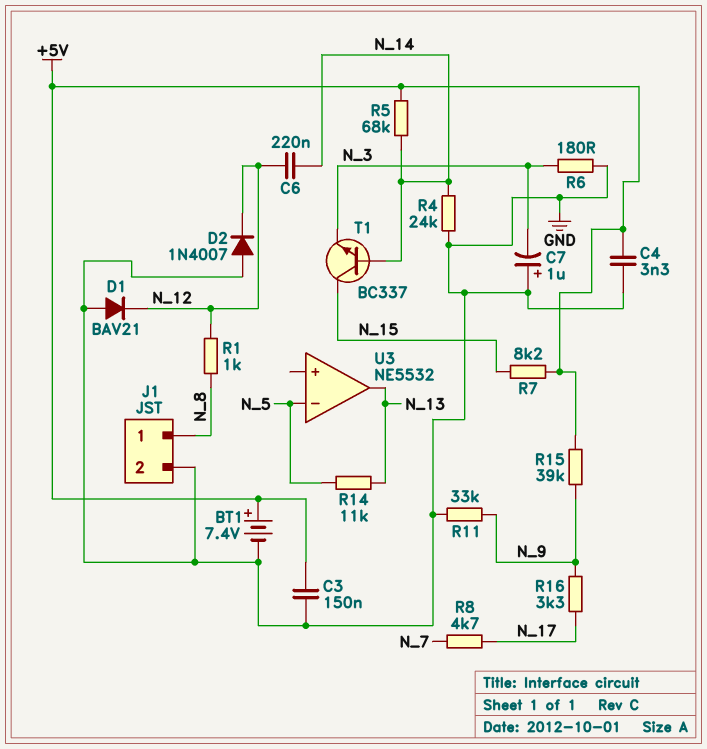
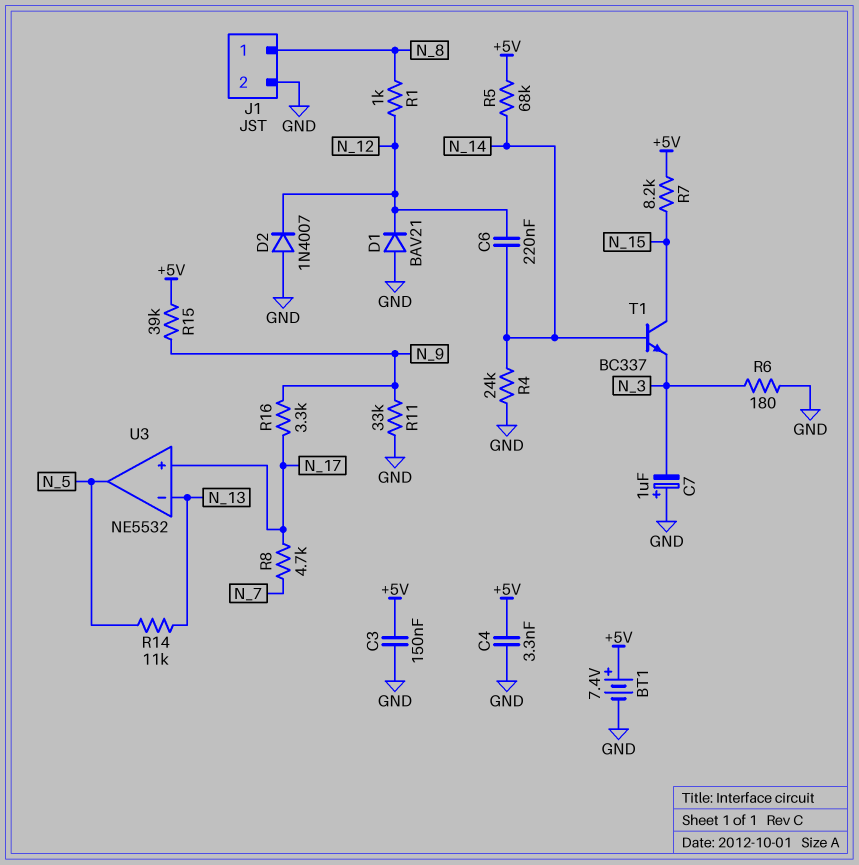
U3 pin in+: none -> N_17
U3 pin in-: N_5 -> N_13
U3 pin out: N_13 -> N_5

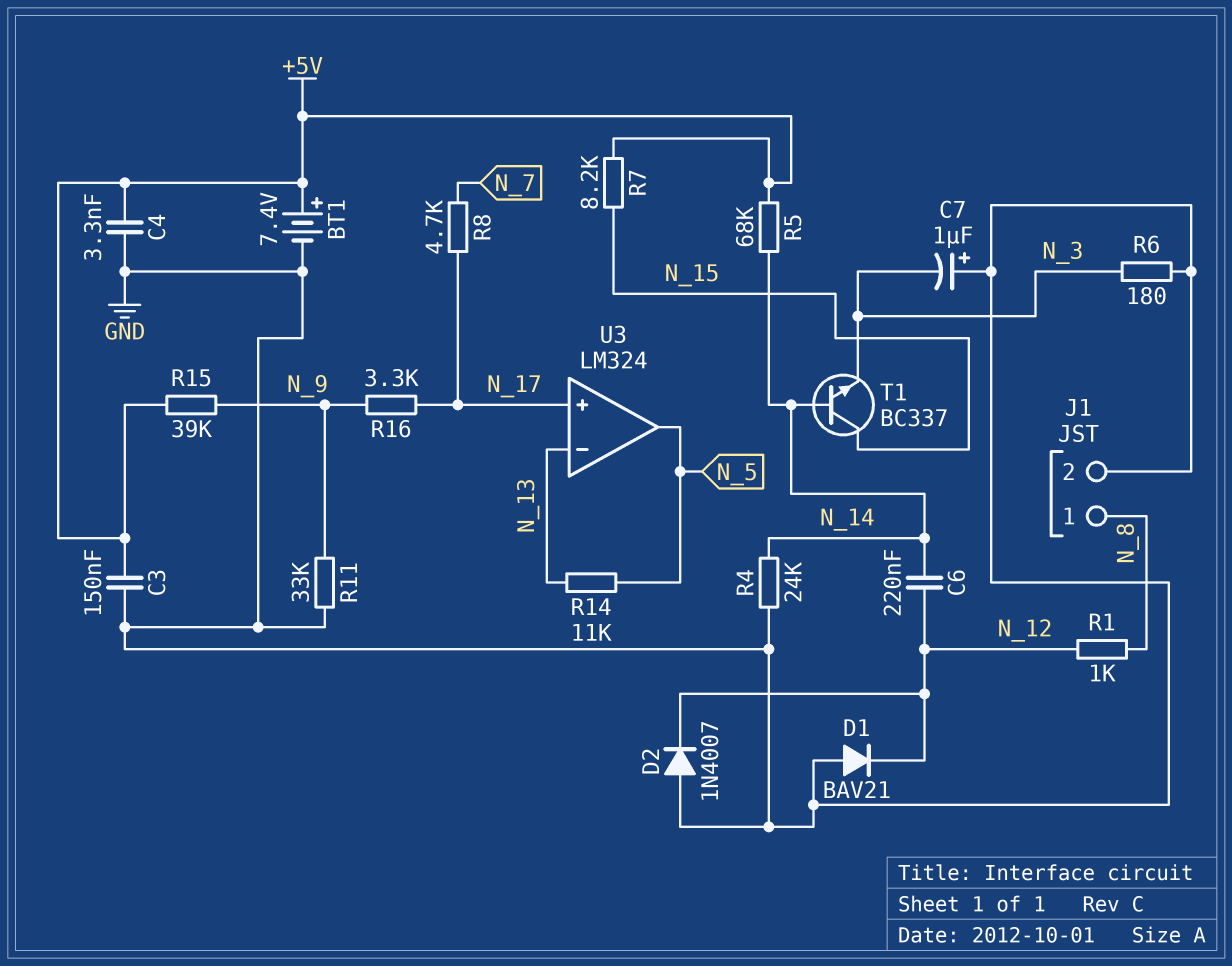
U3: NE5532 -> LM324

